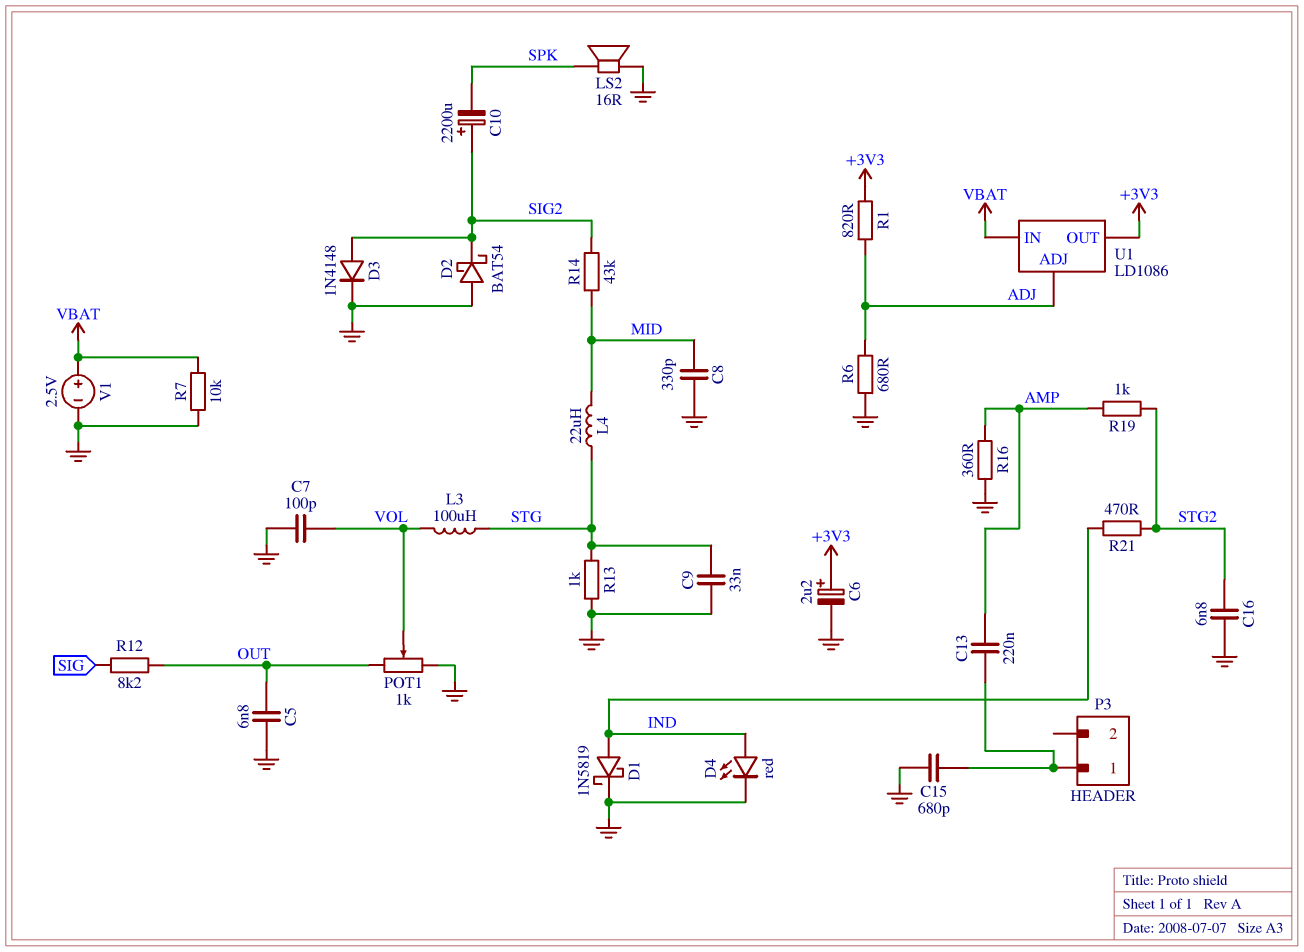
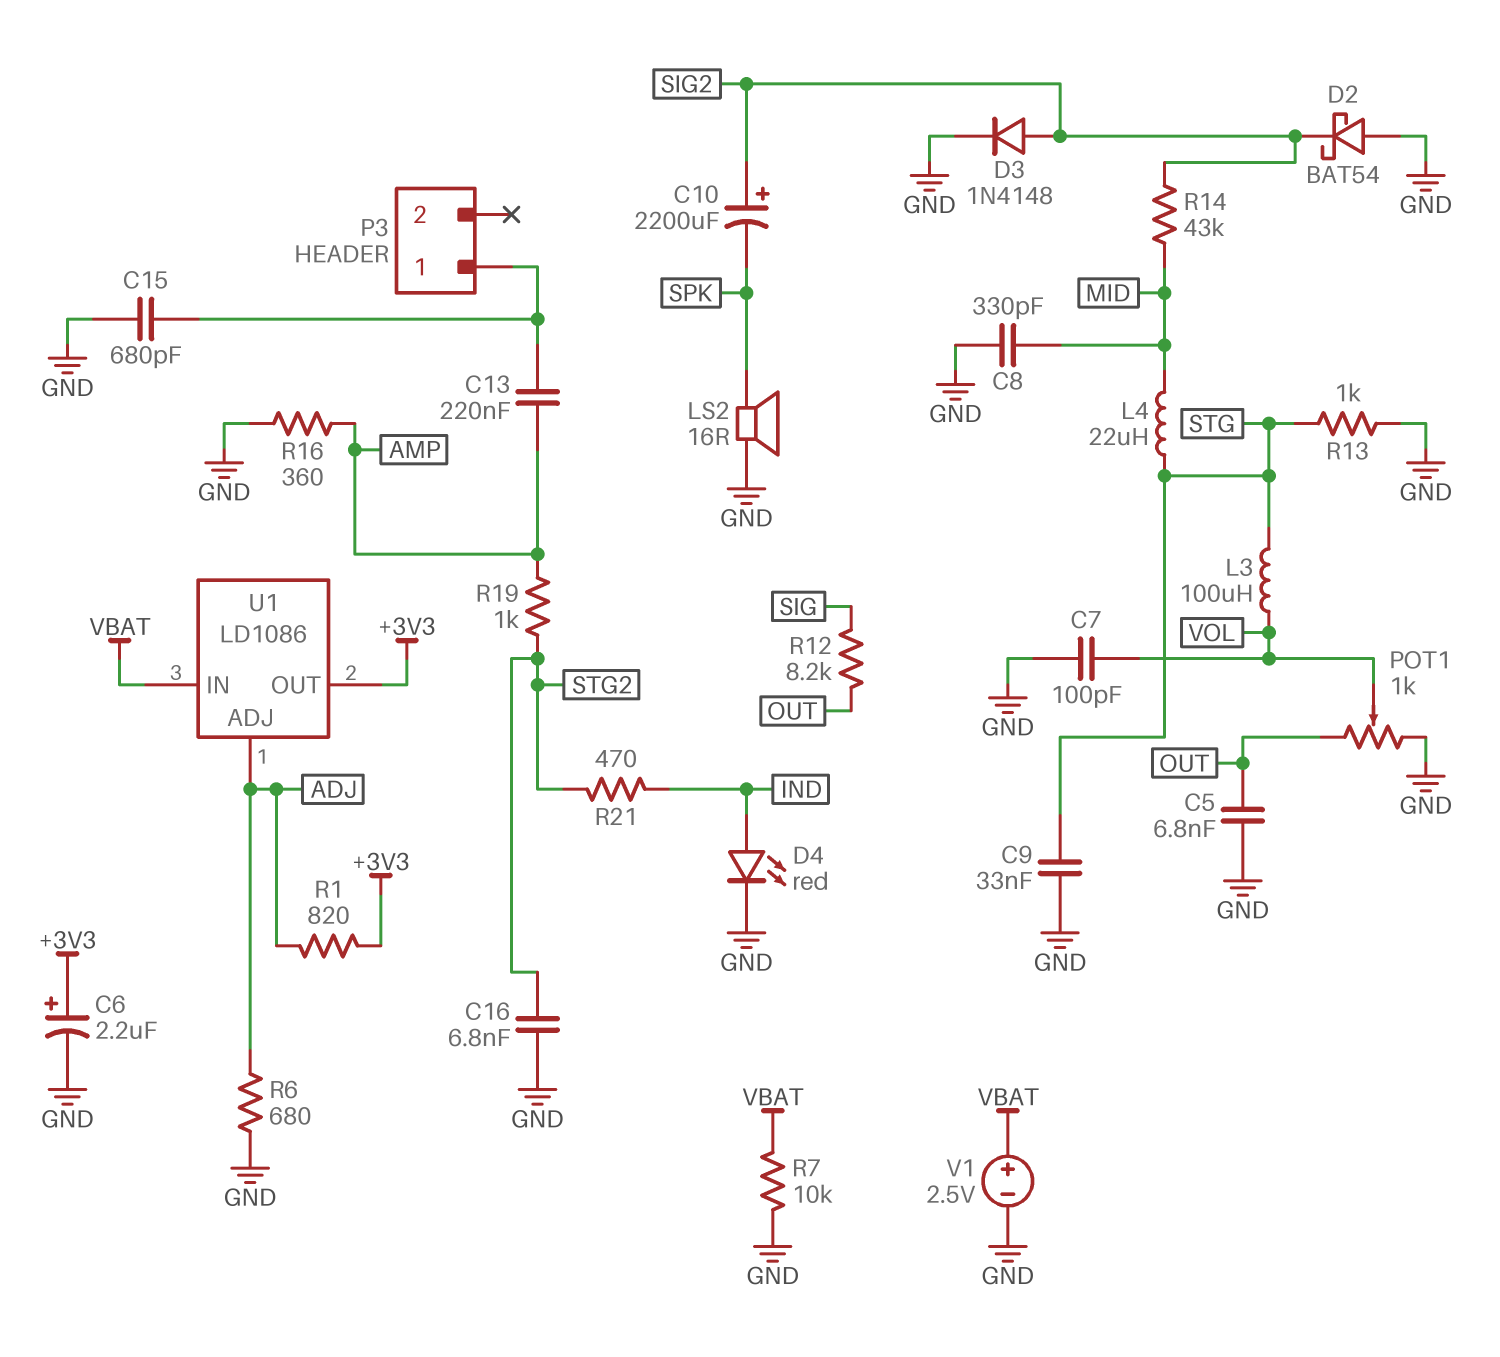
D1: schottky 1N5819 (A IND, K GND) -> none

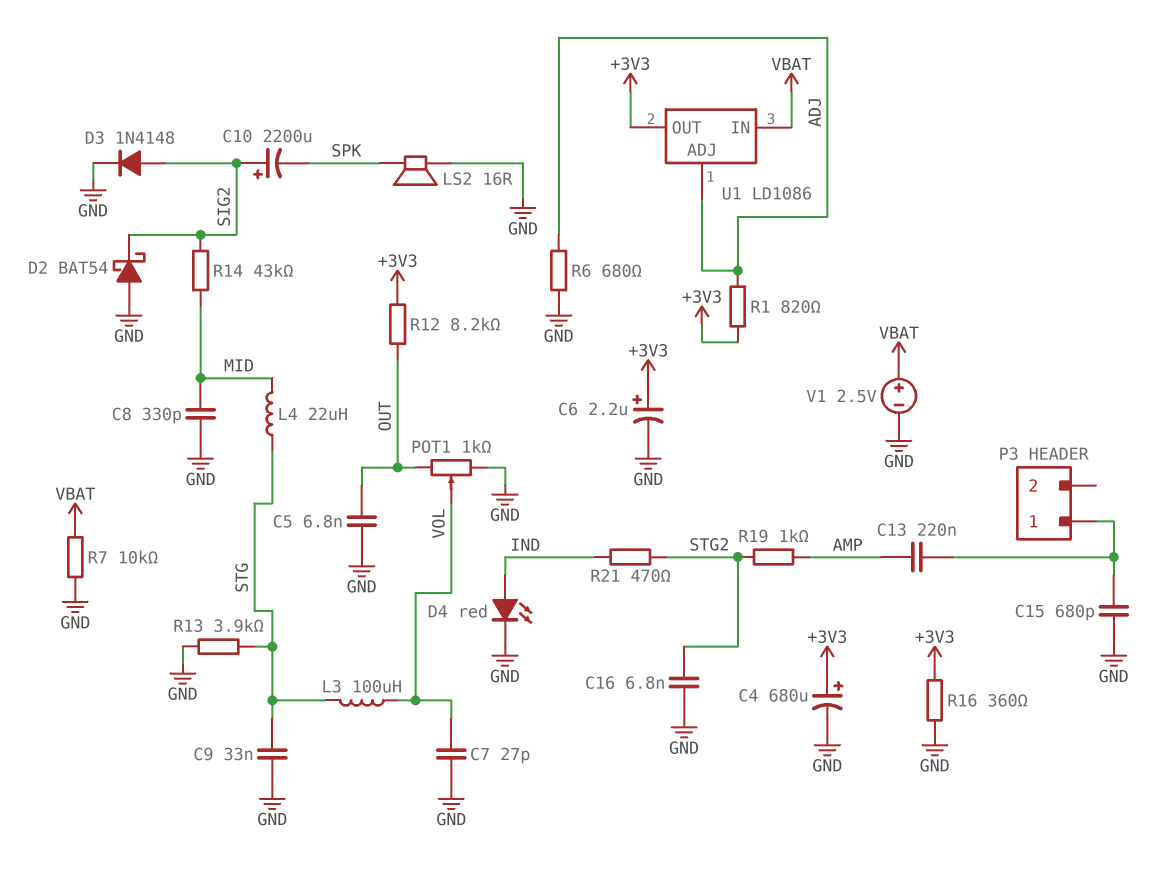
C4: none -> 680uF (plus +3V3, minus GND)
C7: 100pF (GND, VOL) -> 27pF (GND, VOL)
R12: 8.2k (OUT, SIG) -> 8.2k (+3V3, OUT)
R13: 1k (GND, STG) -> 3.9k (GND, STG)
R16: 360 (AMP, GND) -> 360 (+3V3, GND)

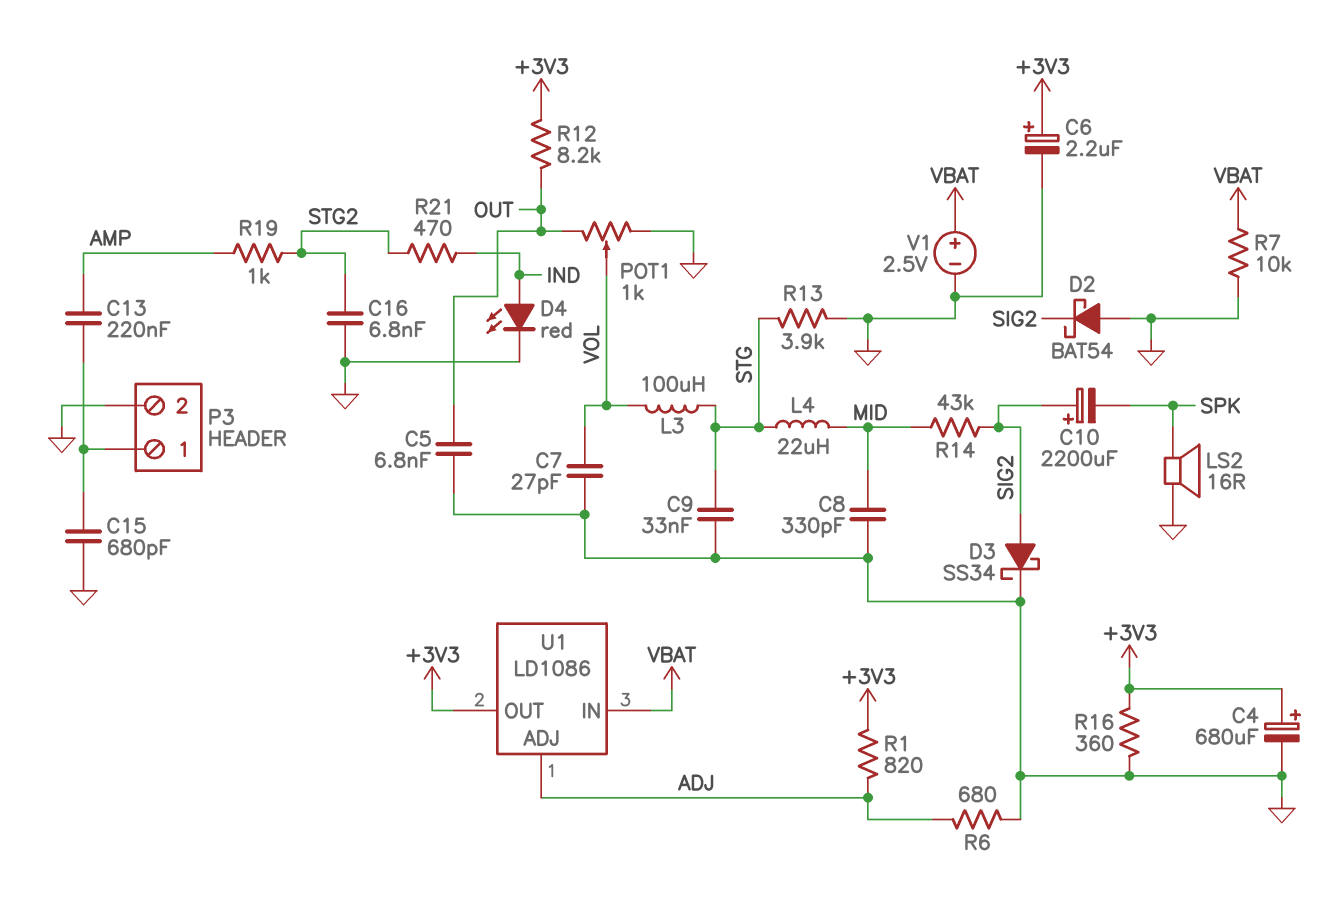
D3: diode 1N4148 (A SIG2, K GND) -> schottky SS34 (A SIG2, K GND)
P3 pin 2: none -> GND

